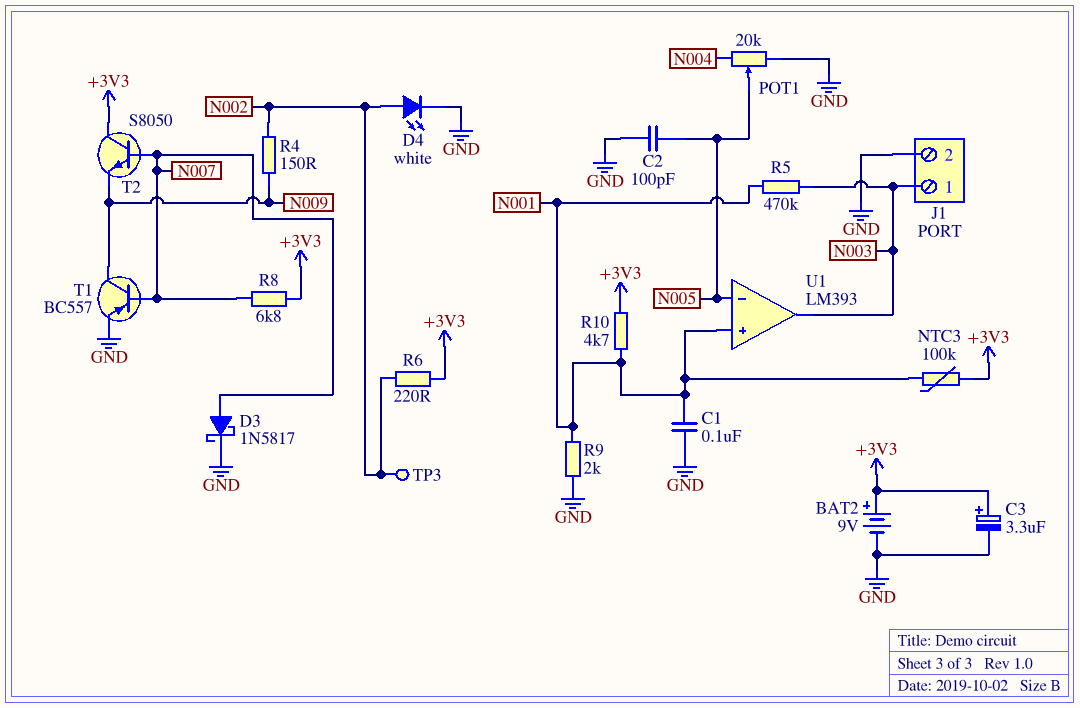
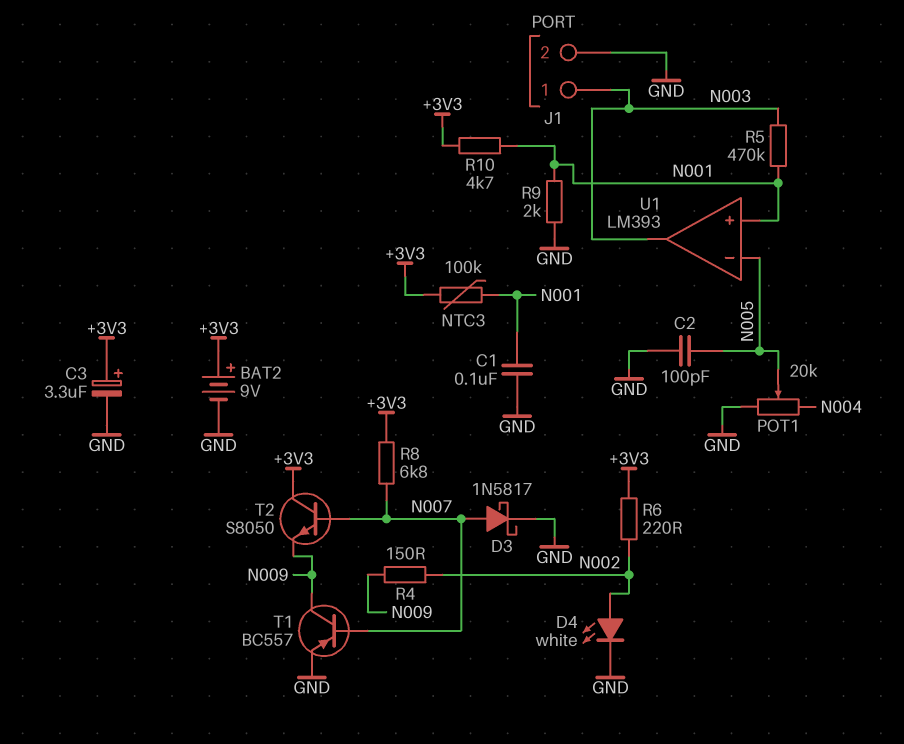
TP3: test point (N002) -> none

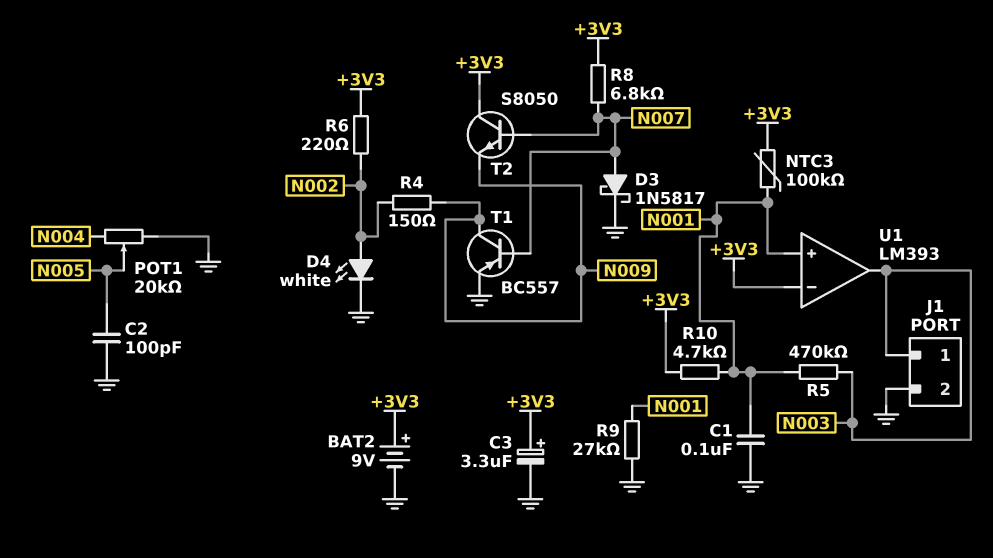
R9: 2k (GND, N001) -> 27k (GND, N001)
U1 pin in-: N005 -> +3V3

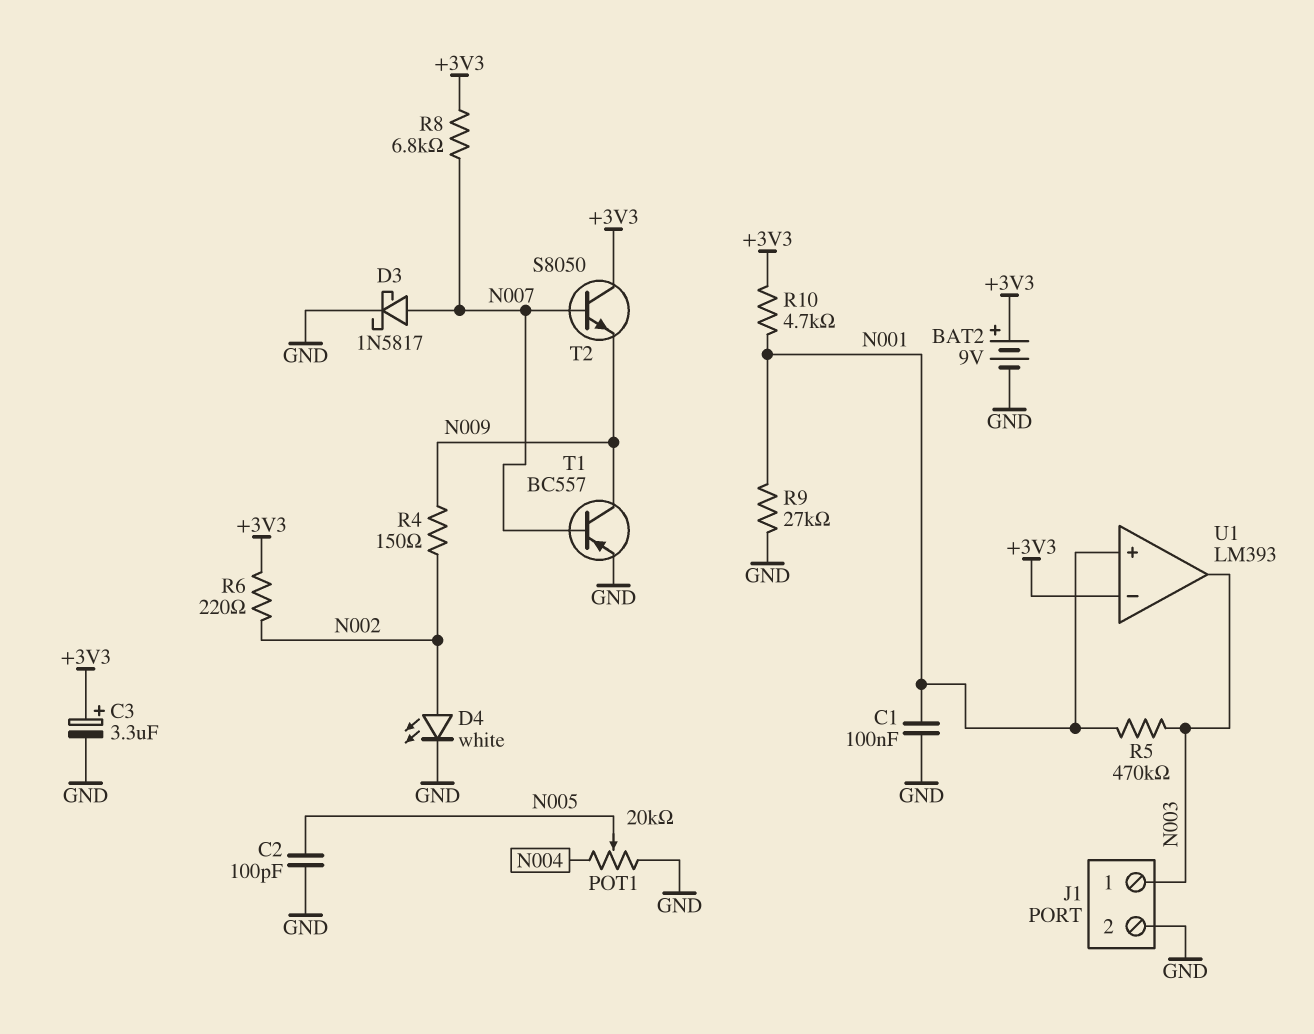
NTC3: 100k (+3V3, N001) -> none

